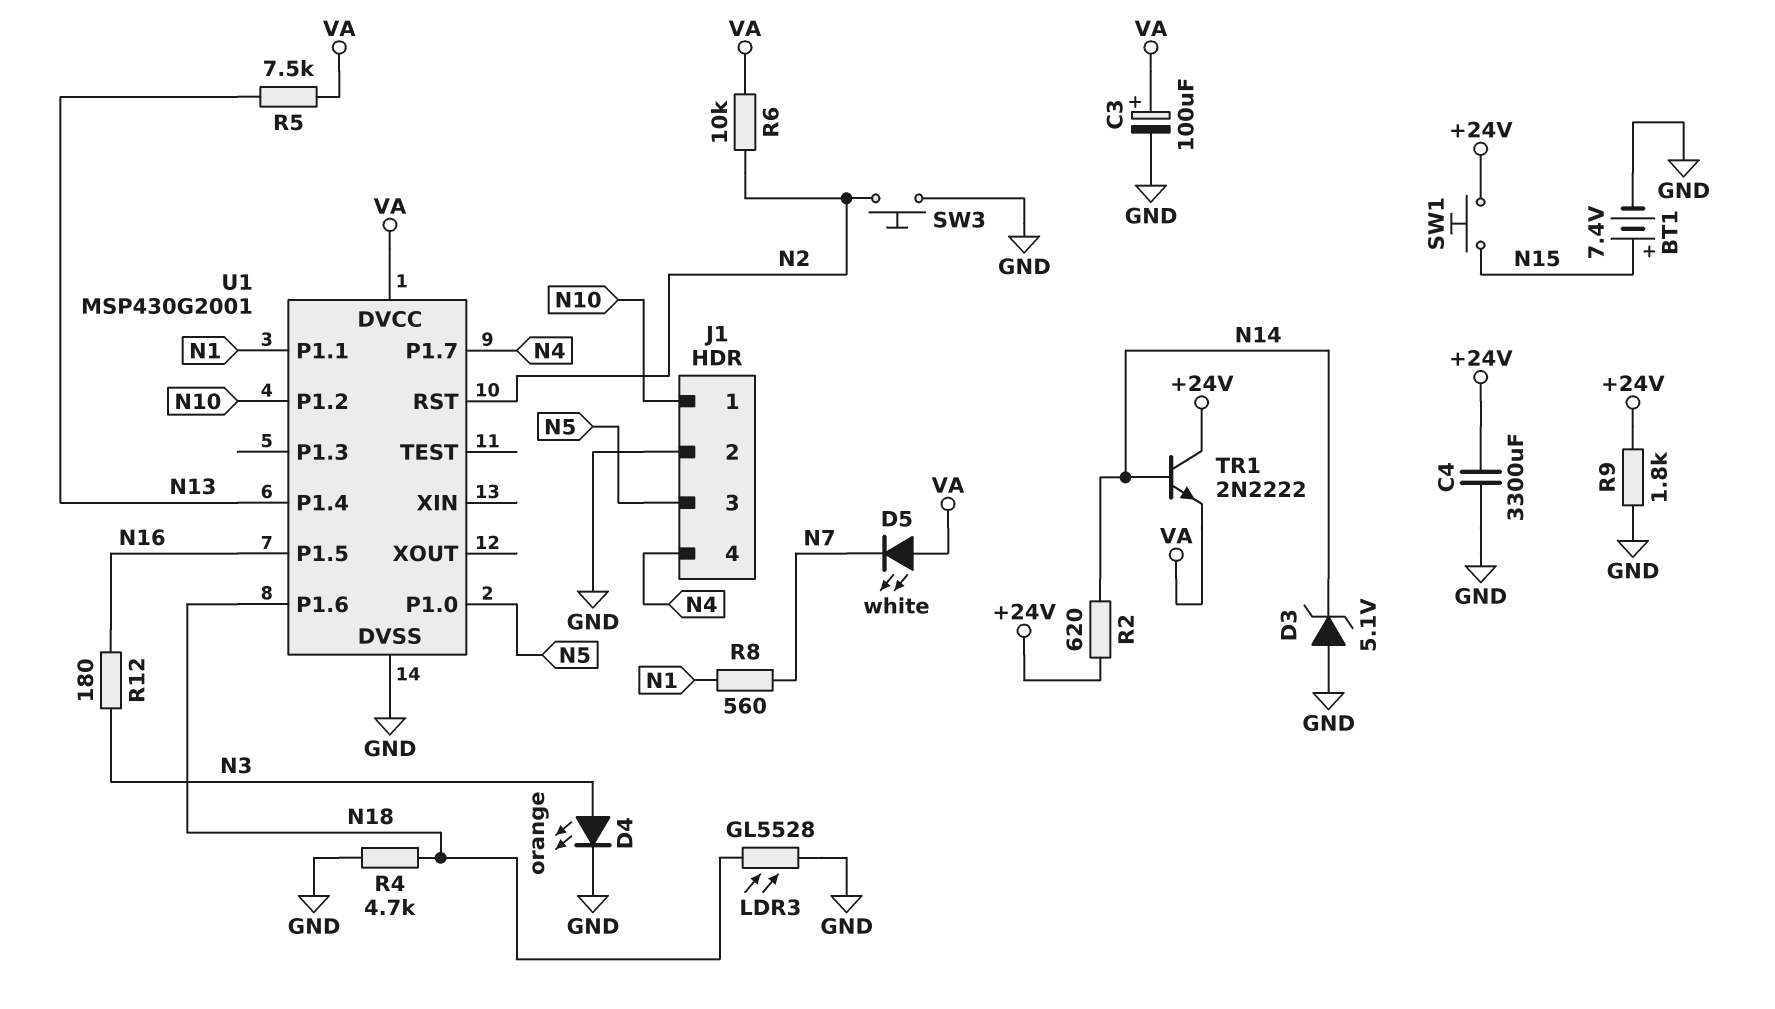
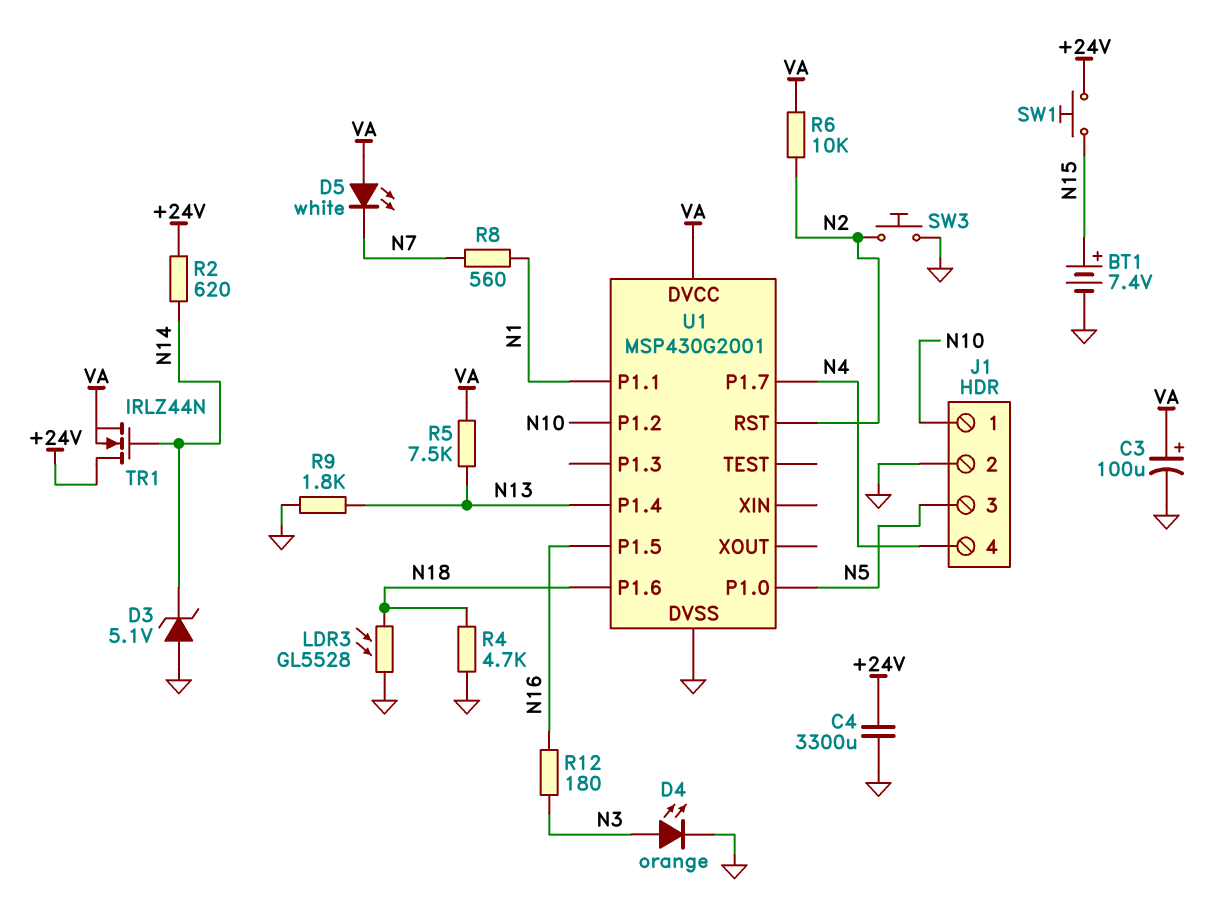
R9: 1.8k (+24V, GND) -> 1.8k (GND, N13)
TR1: NPN 2N2222 (B N14, C +24V, E VA) -> NMOS IRLZ44N (G N14, D +24V, S VA)

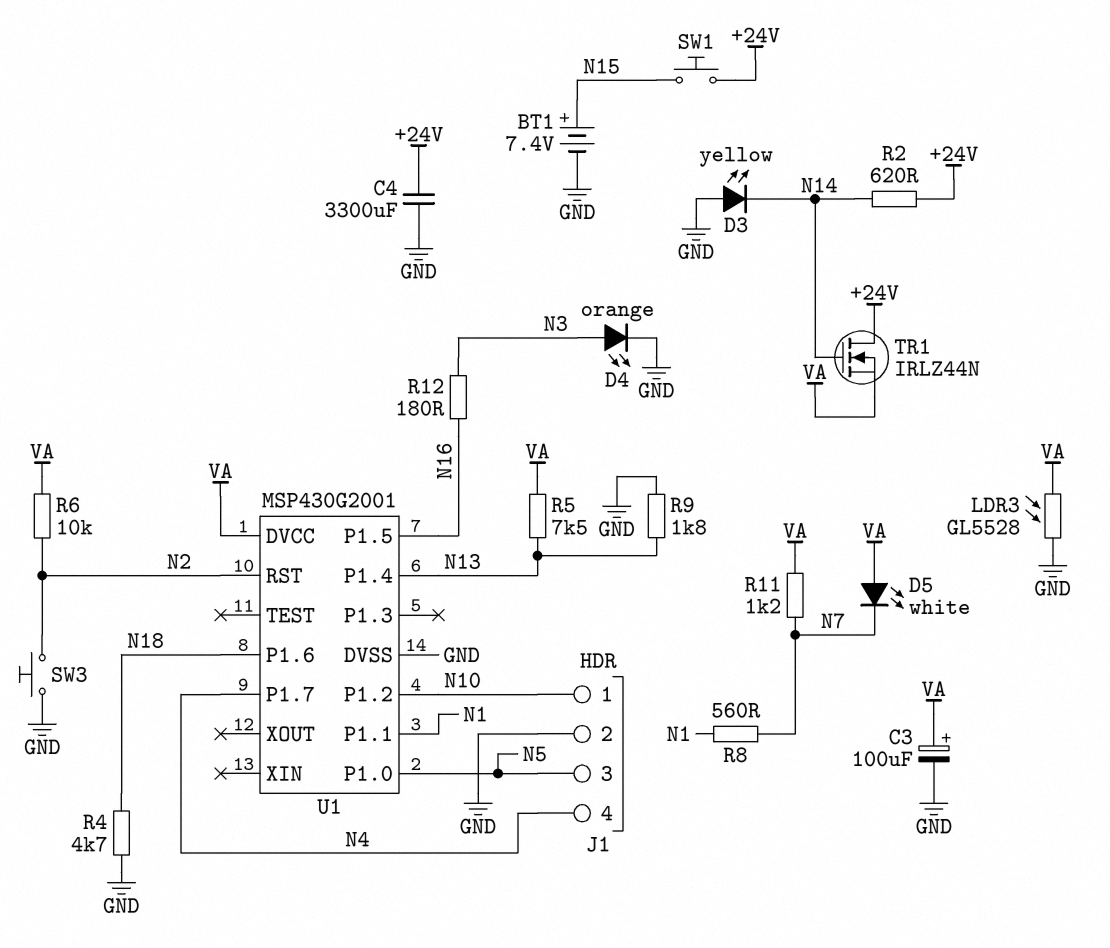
D3: zener 5.1V (A GND, K N14) -> LED yellow (A GND, K N14)
LDR3: GL5528 (GND, N18) -> GL5528 (GND, VA)
R11: none -> 1.2k (N7, VA)

